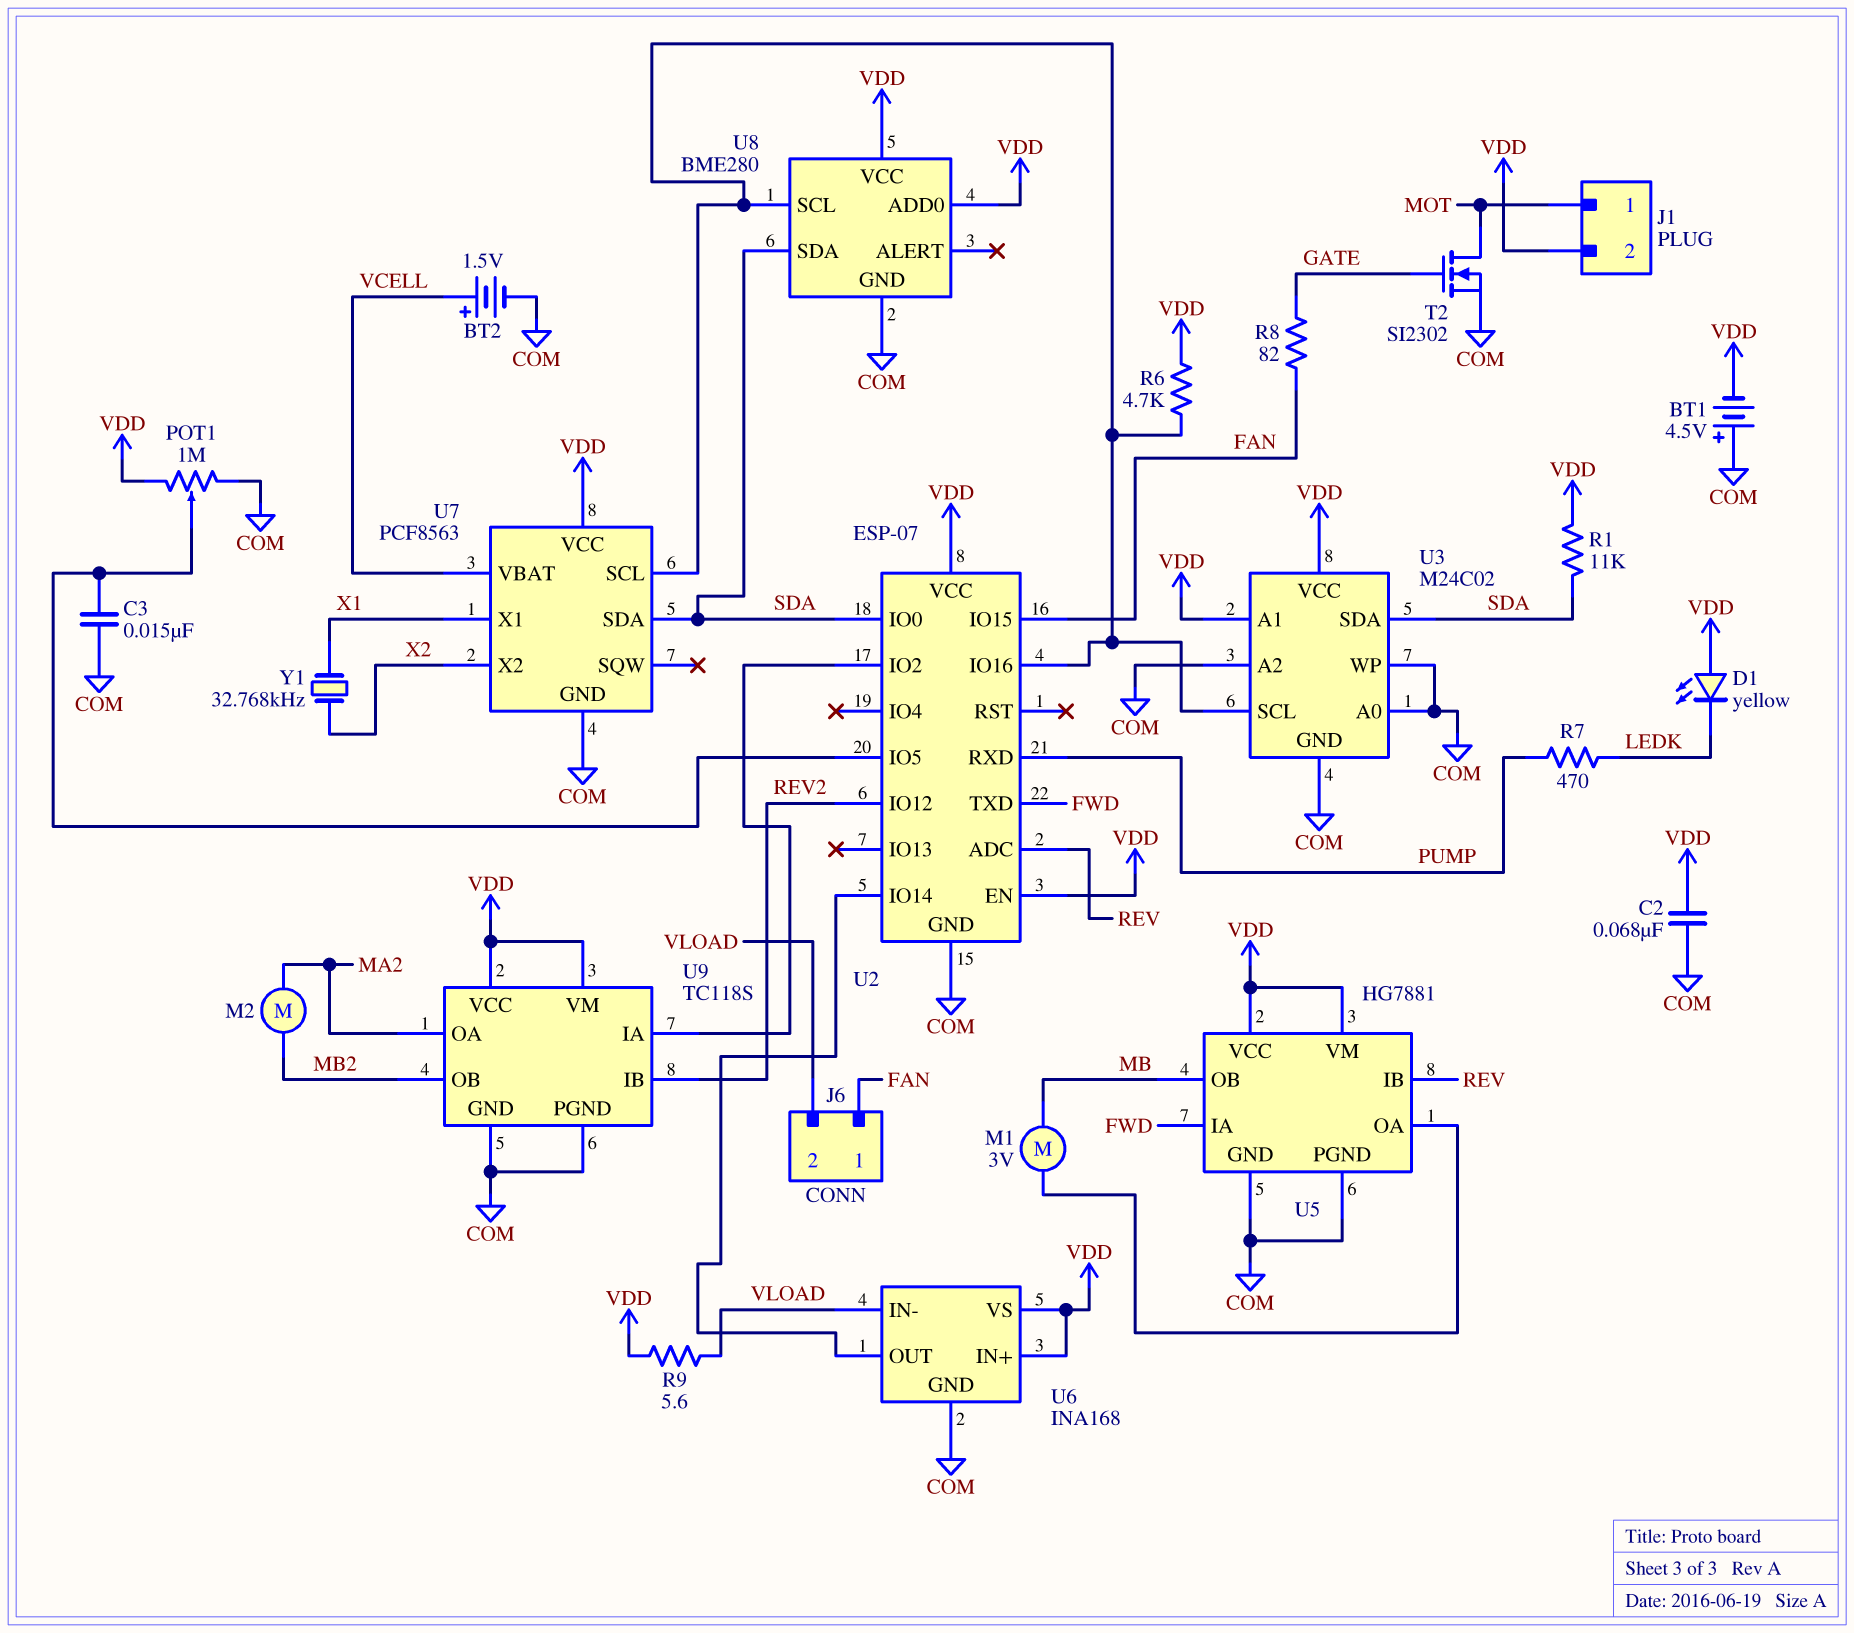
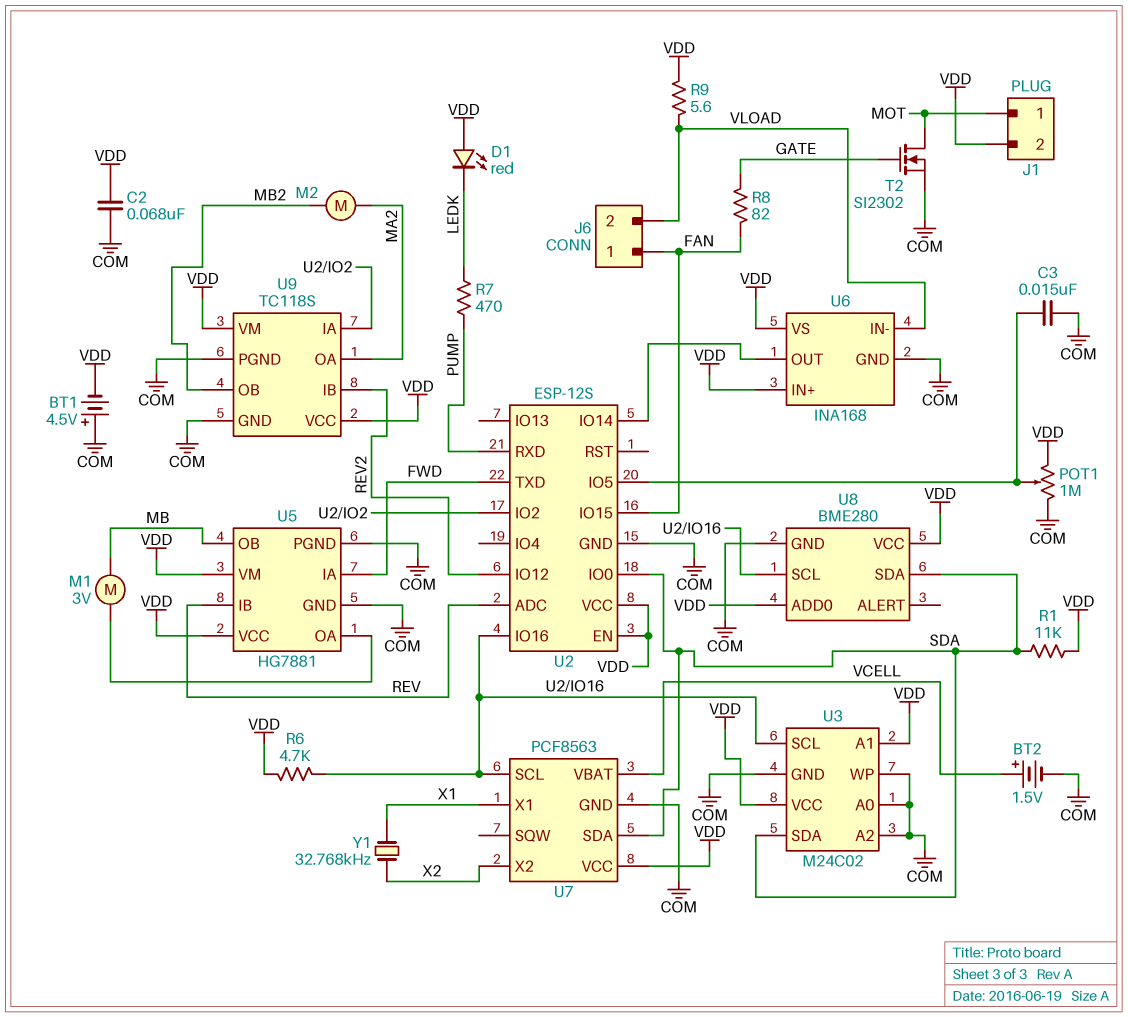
D1: LED yellow (A VDD, K LEDK) -> LED red (A VDD, K LEDK)
U2: ESP-07 -> ESP-12S

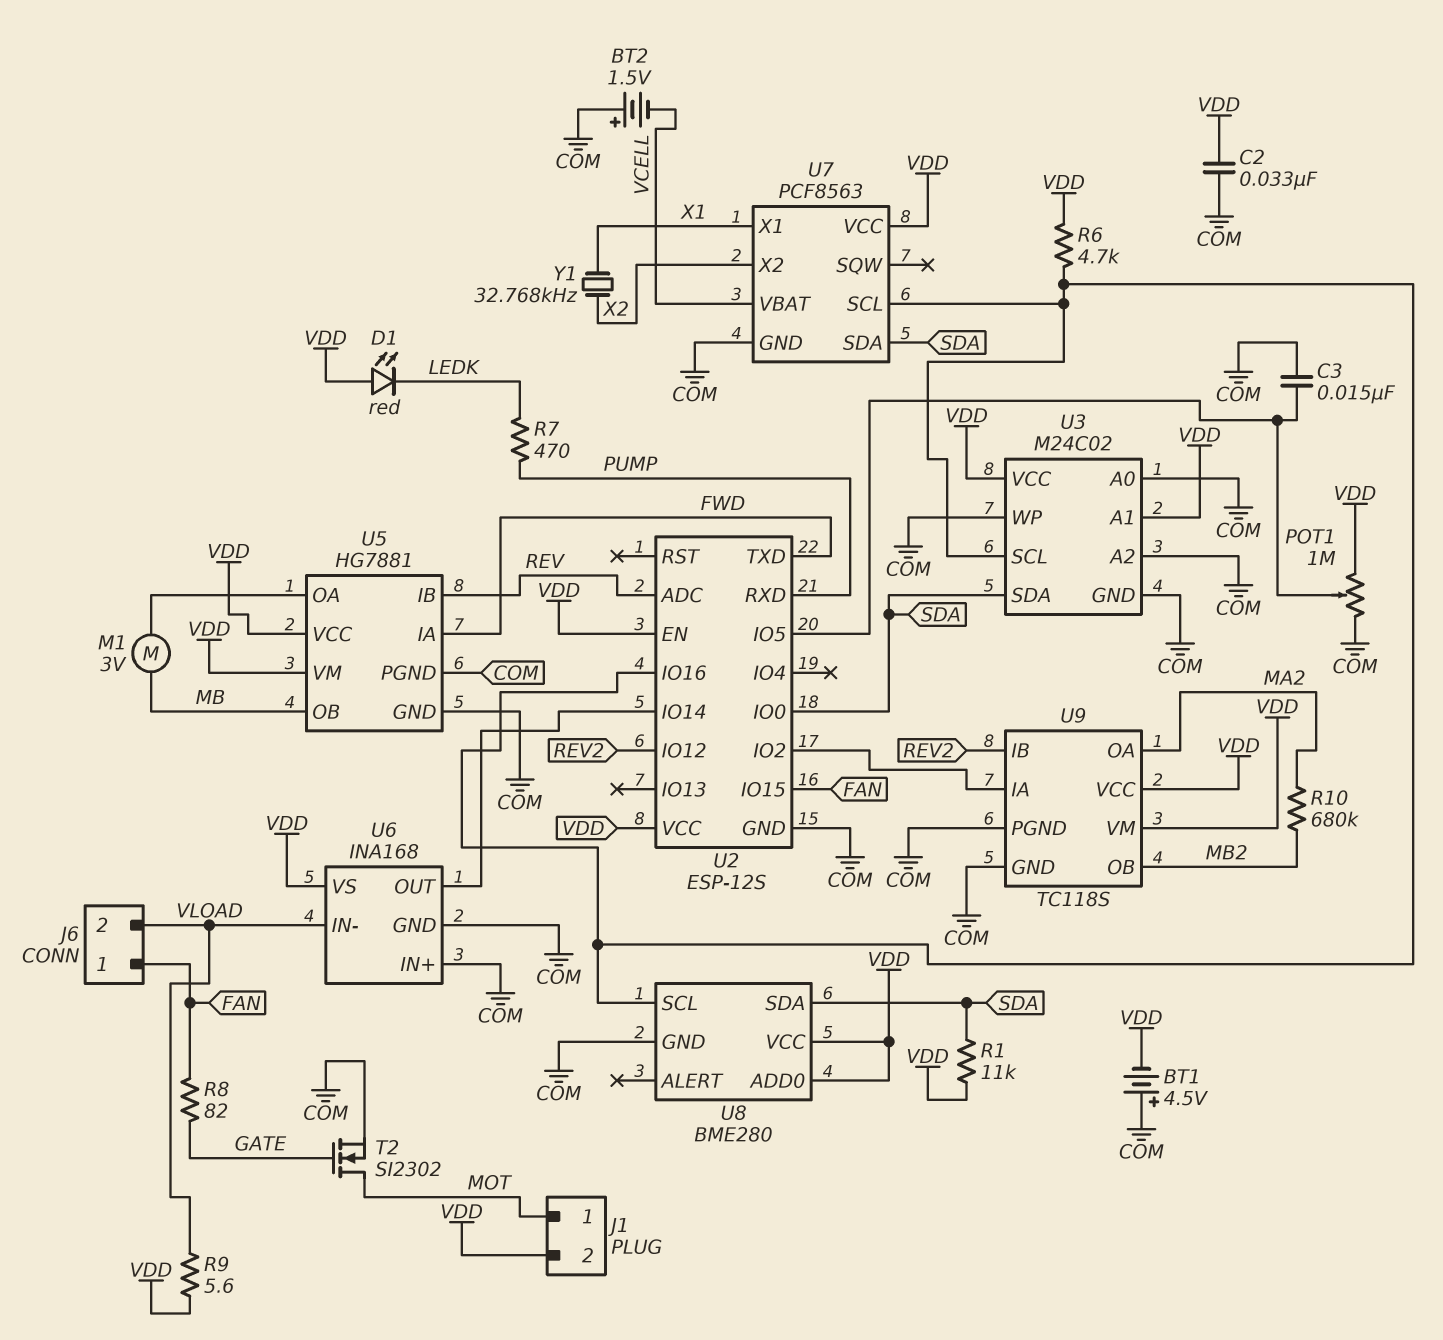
BT2: 1.5V (plus VCELL, minus COM) -> 1.5V (plus COM, minus VCELL)
C2: 68nF (COM, VDD) -> 33nF (COM, VDD)
M2: motor (MA2, MB2) -> none
R10: none -> 680k (MA2, MB2)
U6 pin IN+: VDD -> COM

